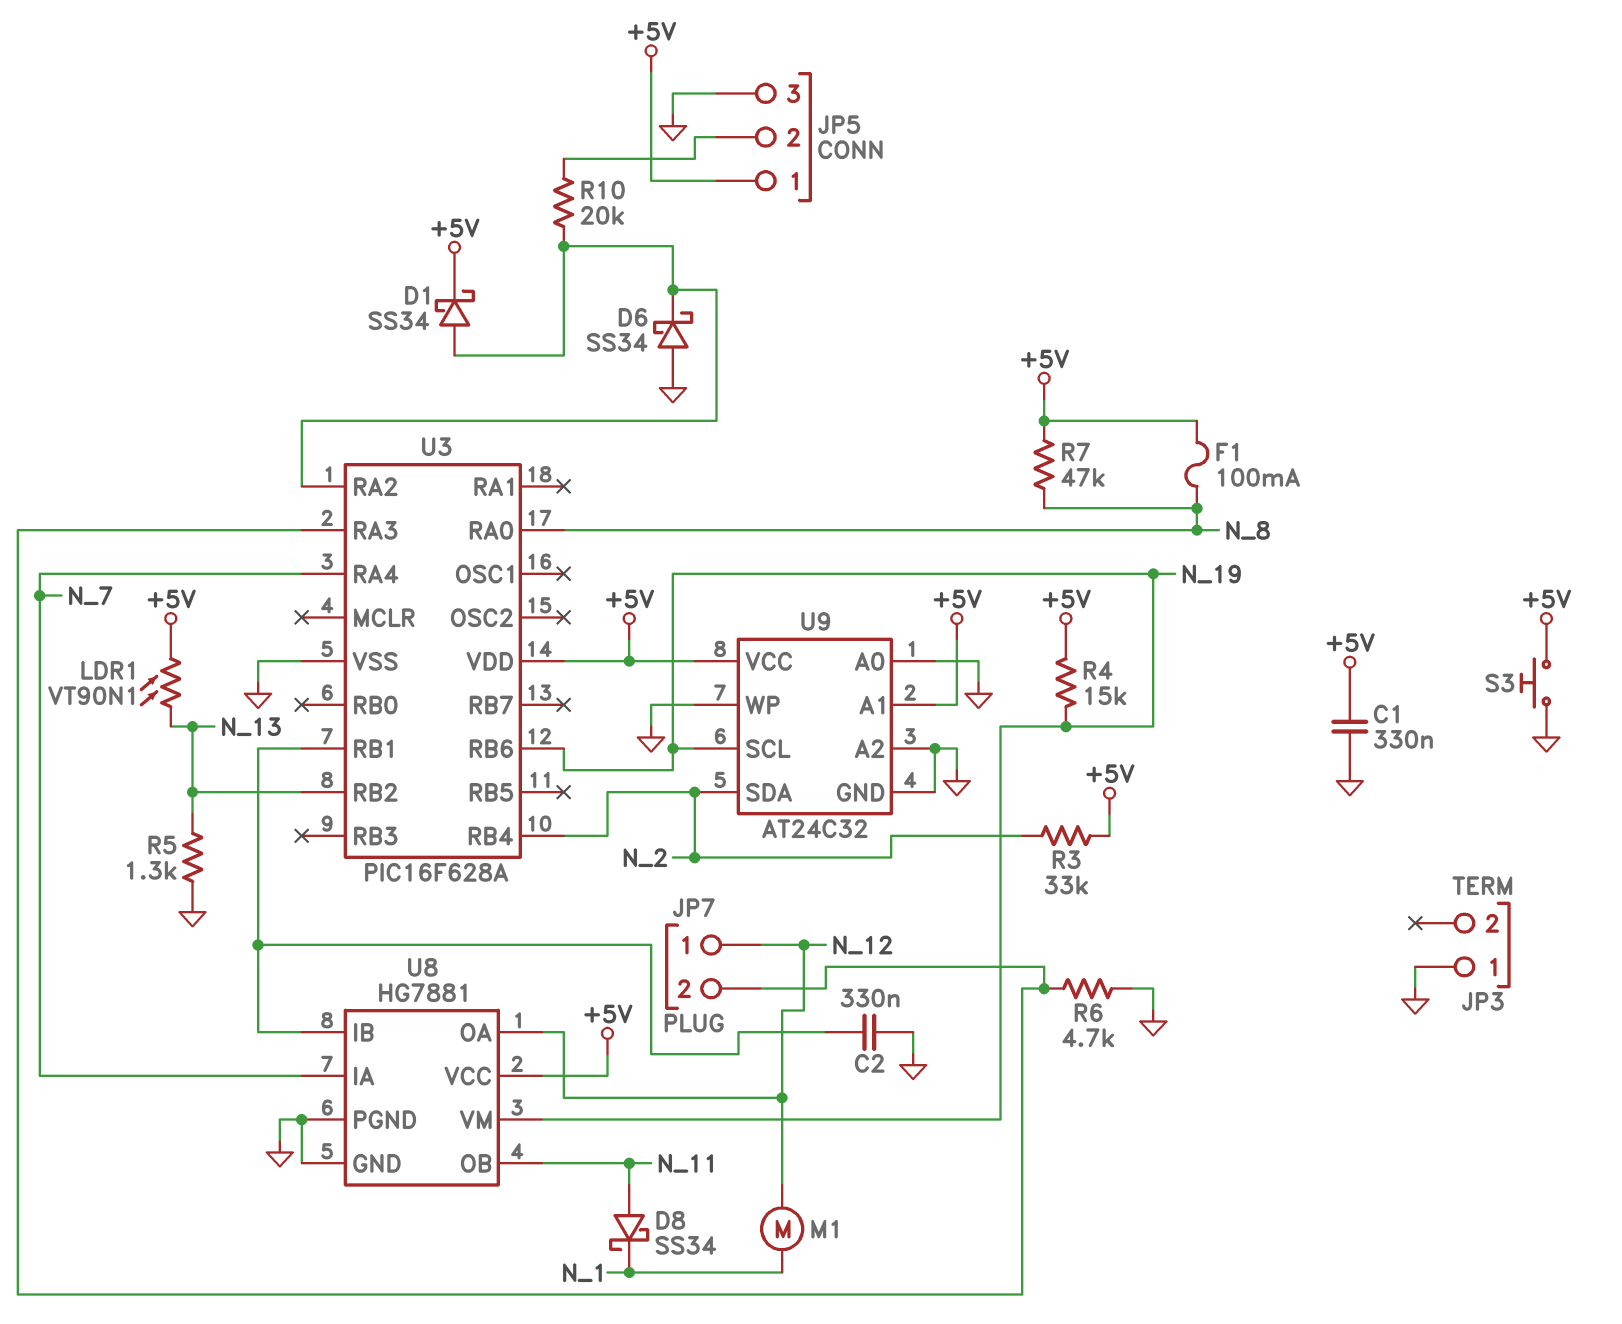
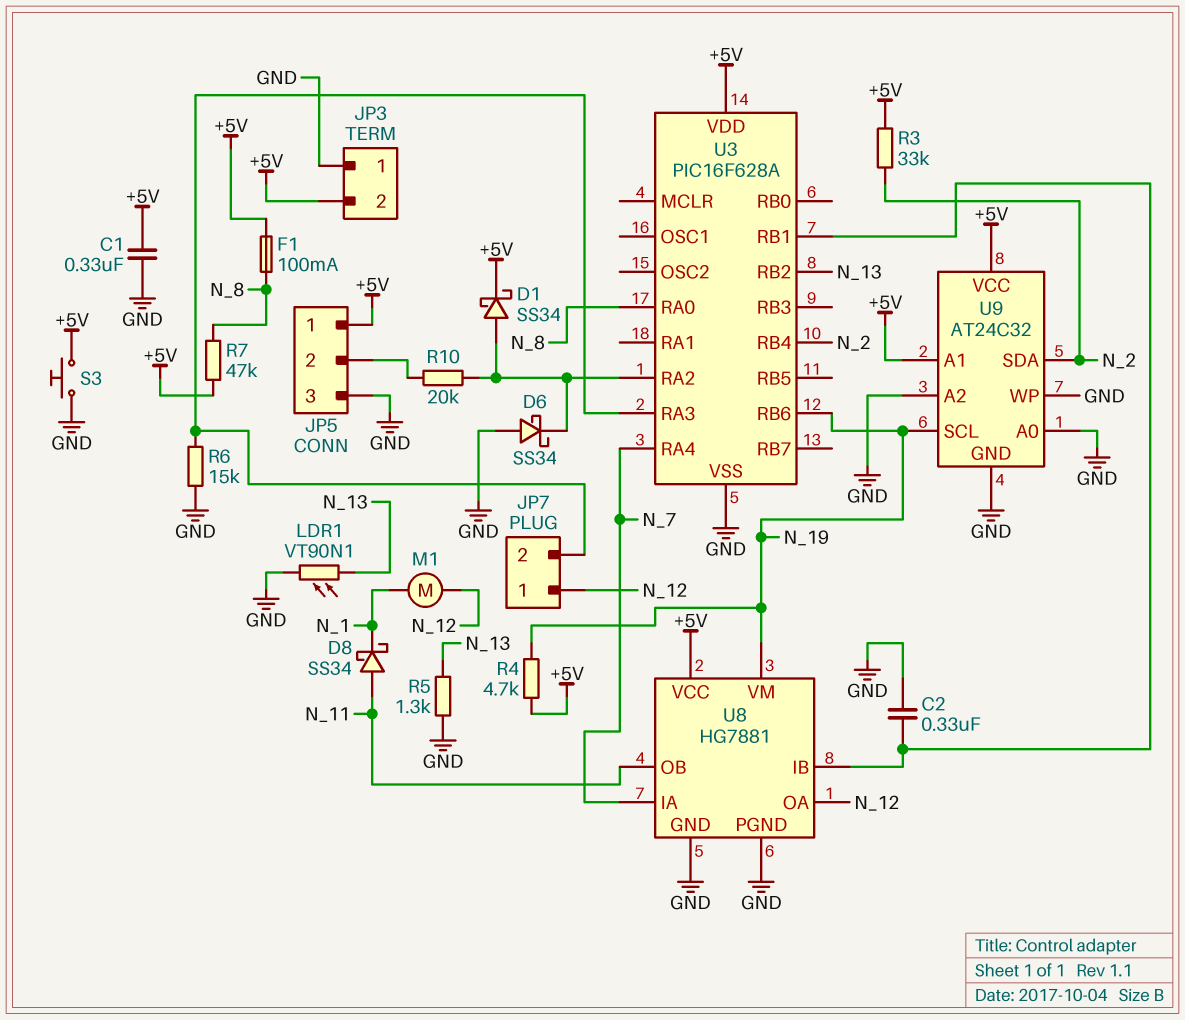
JP3 pin 2: none -> +5V
LDR1: VT90N1 (+5V, N_13) -> VT90N1 (GND, N_13)
R4: 15k (+5V, N_19) -> 4.7k (+5V, N_19)
R6: 4.7k (GND, JP7/2) -> 15k (GND, JP7/2)

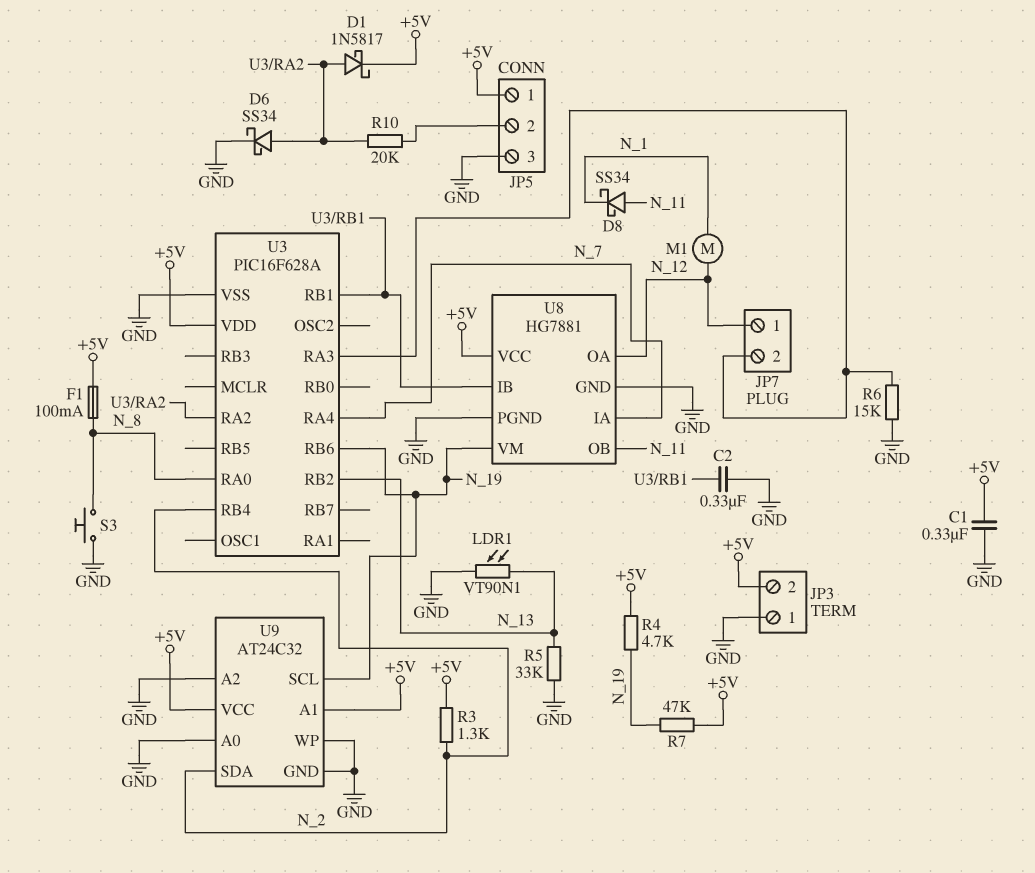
D1: schottky SS34 (A U3/RA2, K +5V) -> schottky 1N5817 (A U3/RA2, K +5V)
D6: schottky SS34 (A GND, K U3/RA2) -> schottky SS34 (A U3/RA2, K GND)
R3: 33k (+5V, N_2) -> 1.3k (+5V, N_2)
R5: 1.3k (GND, N_13) -> 33k (GND, N_13)
R7: 47k (+5V, N_8) -> 47k (+5V, N_19)
S3: button (+5V, GND) -> button (GND, N_8)

